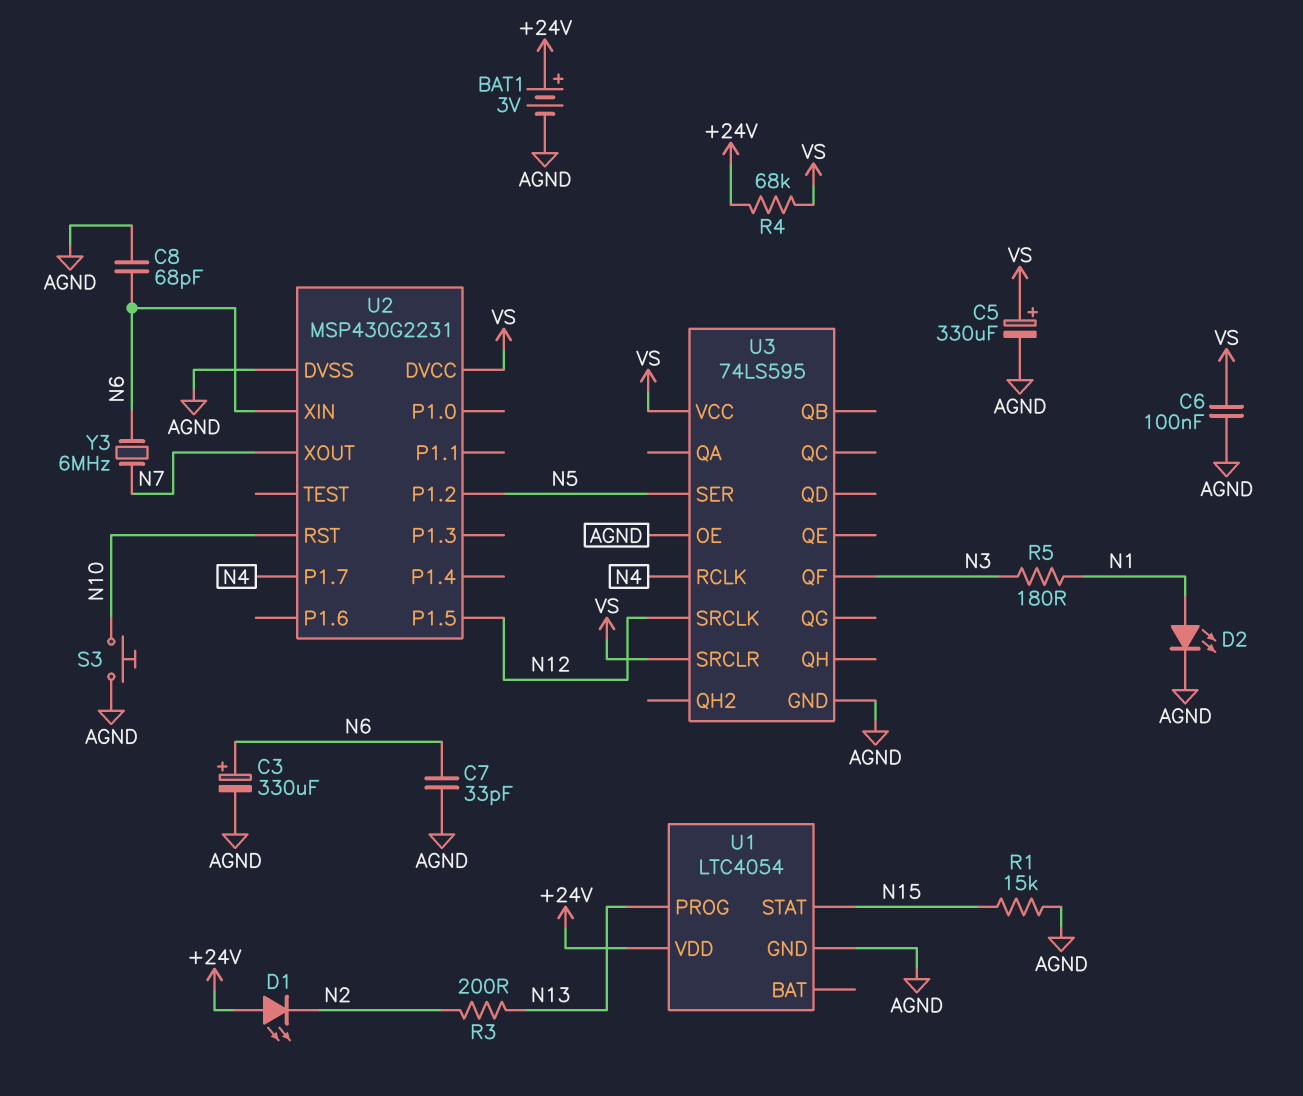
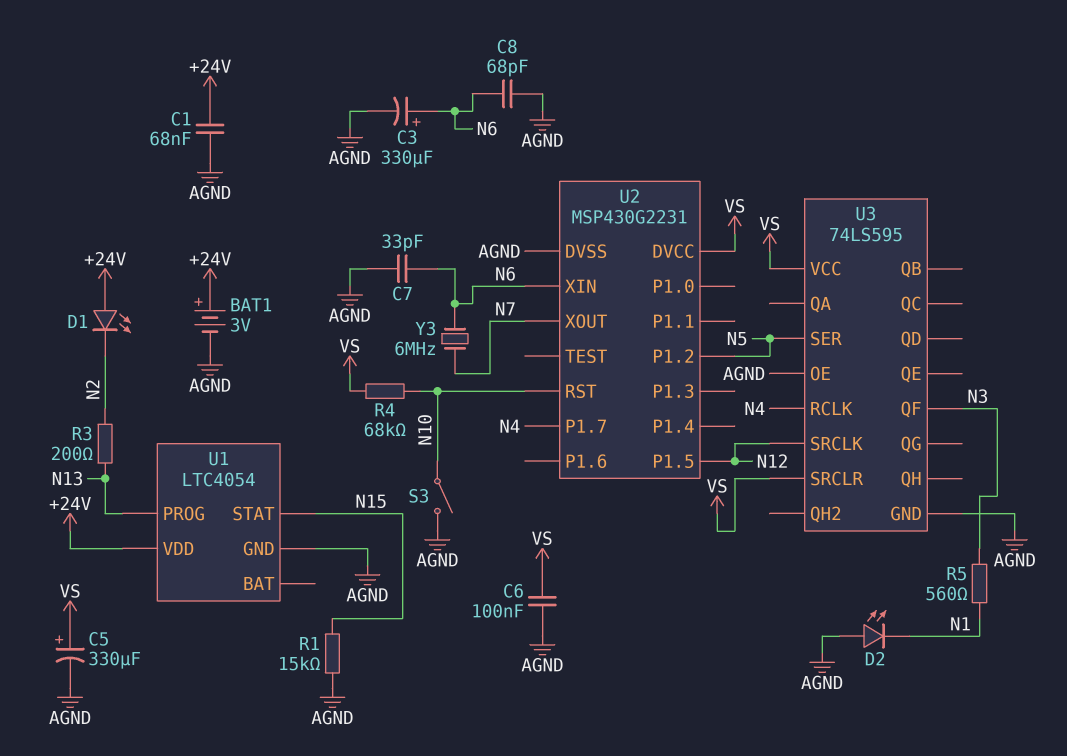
C1: none -> 68nF (+24V, AGND)
D2: LED (A N1, K AGND) -> LED (A AGND, K N1)
R4: 68k (+24V, VS) -> 68k (N10, VS)
R5: 180 (N1, N3) -> 560 (N1, N3)
S3: button (AGND, N10) -> switch (AGND, N10)

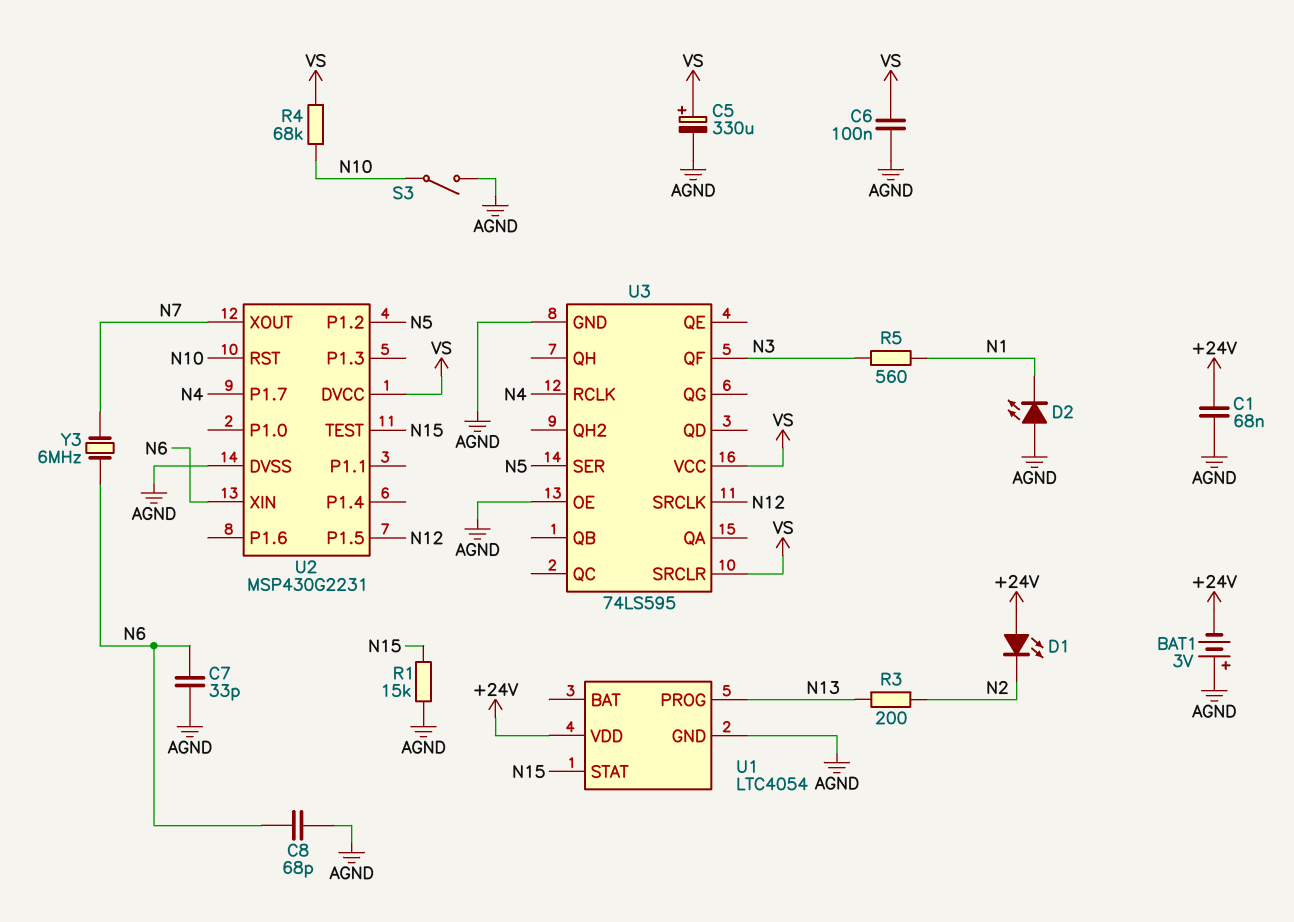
BAT1: 3V (plus +24V, minus AGND) -> 3V (plus AGND, minus +24V)
C3: 330uF (plus N6, minus AGND) -> none
U2 pin TEST: none -> N15

